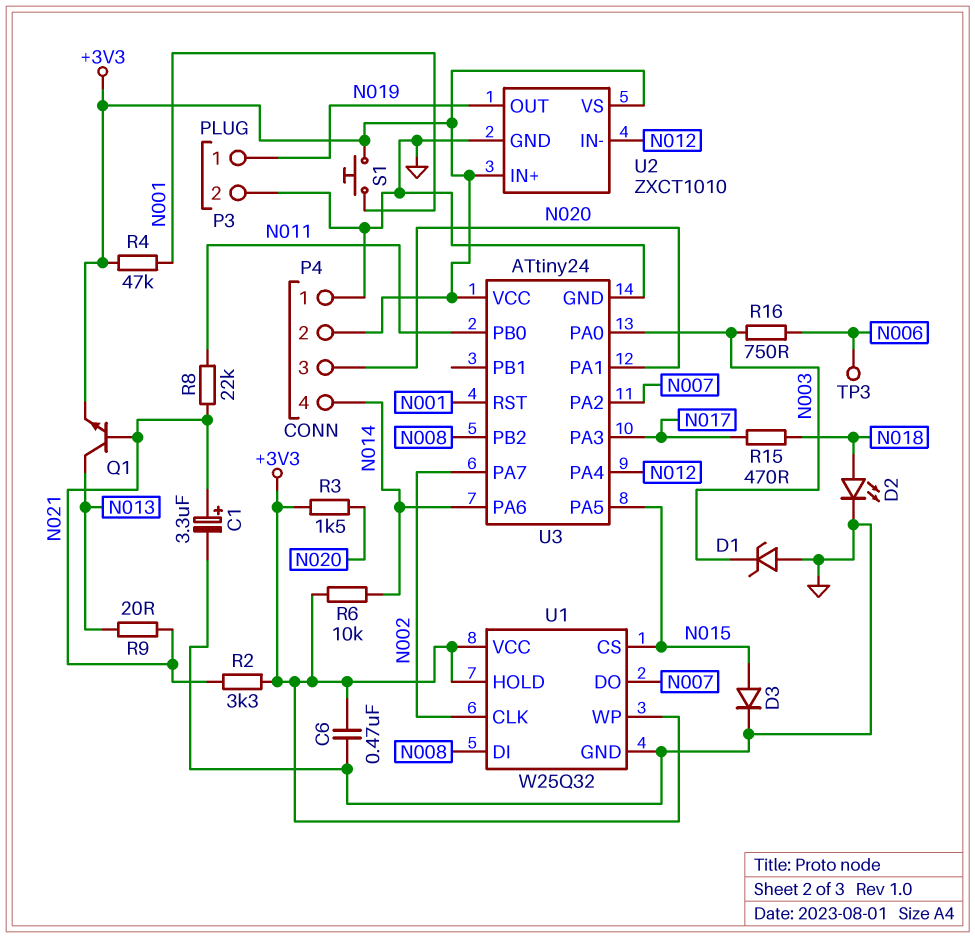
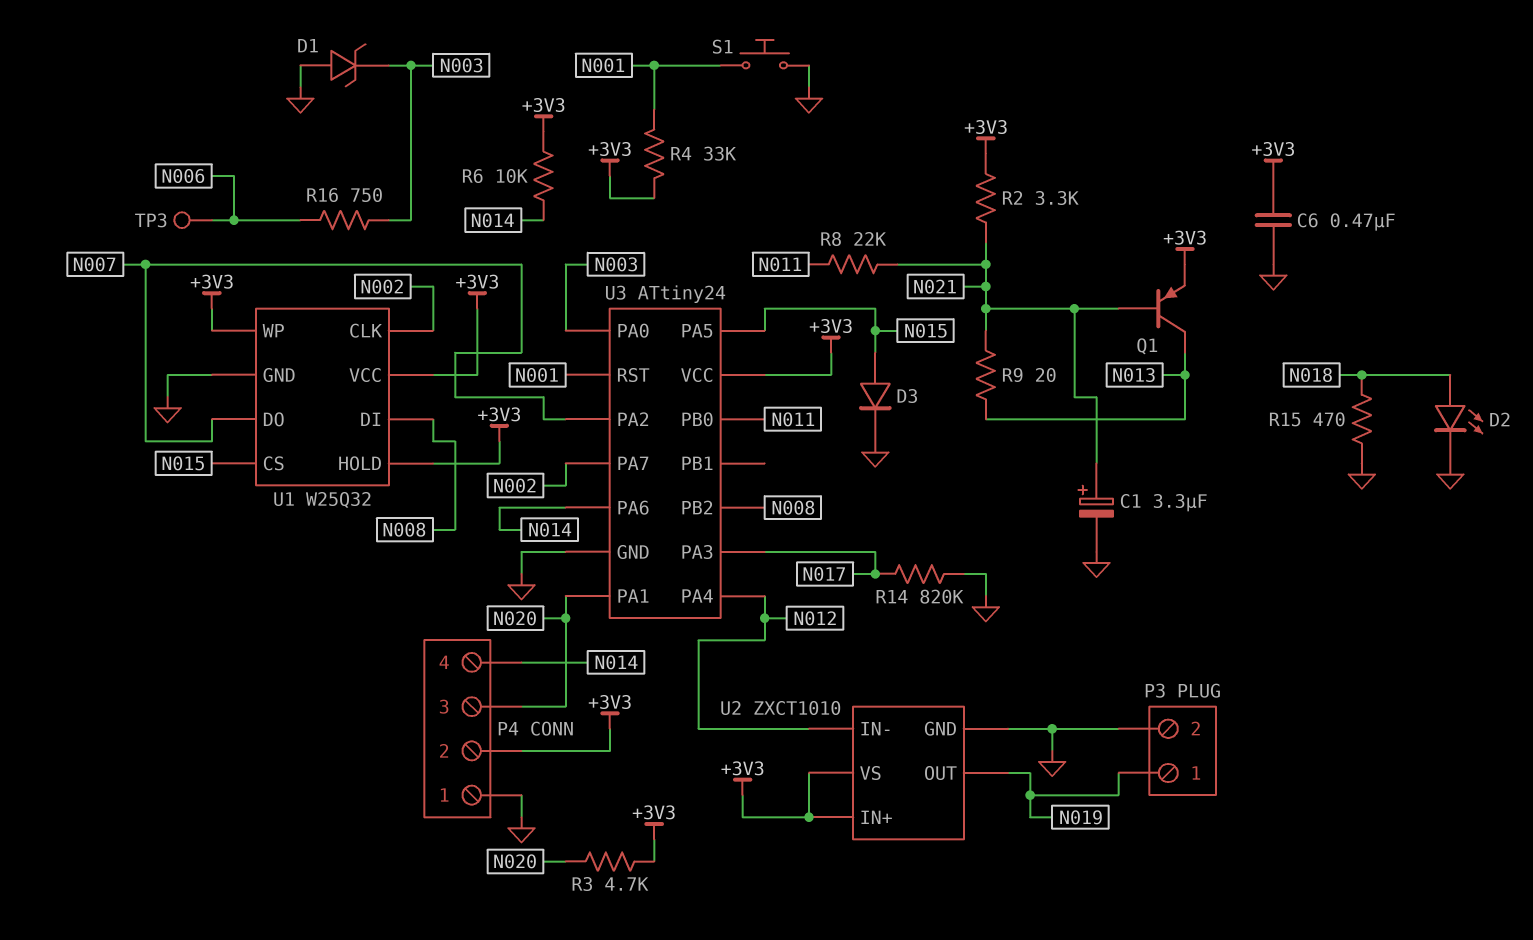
Q1: NPN (B N021, C N013, E +3V3) -> PNP (B N021, C N013, E +3V3)
R3: 1.5k (+3V3, N020) -> 4.7k (+3V3, N020)
R4: 47k (+3V3, N001) -> 33k (+3V3, N001)
R14: none -> 820k (GND, N017)
R15: 470 (N017, N018) -> 470 (GND, N018)
S1: button (+3V3, N001) -> button (GND, N001)

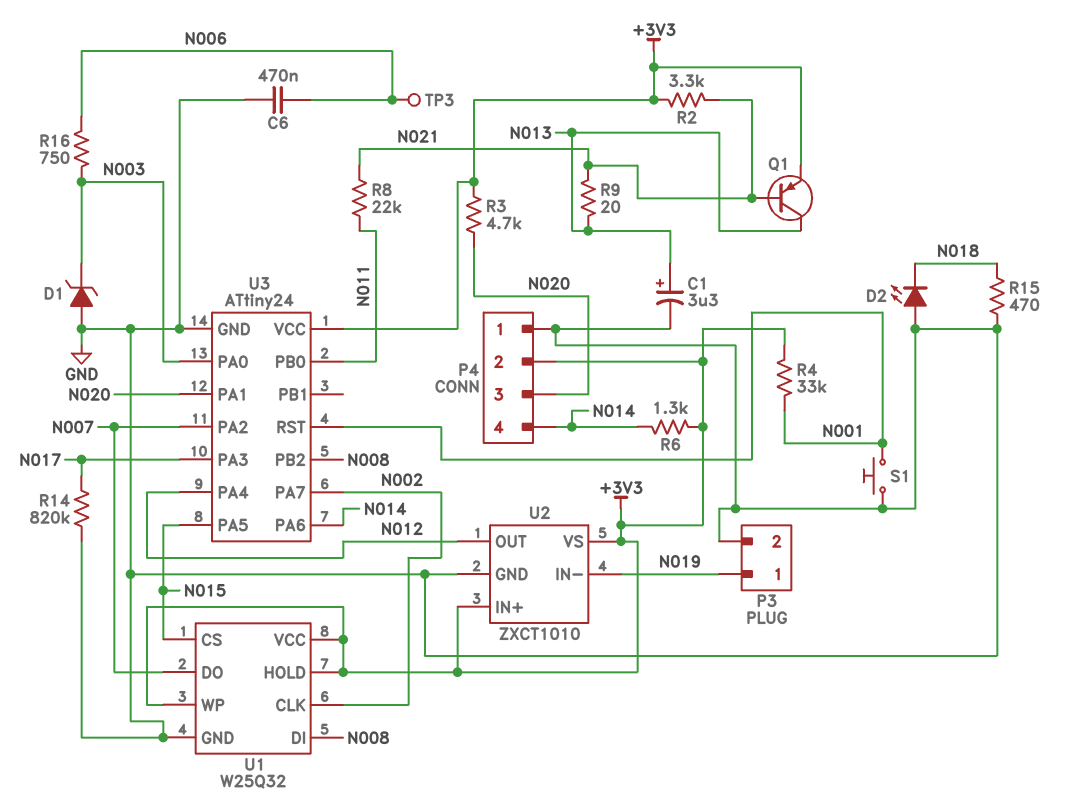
C1: 3.3uF (plus N021, minus GND) -> 3.3uF (plus N013, minus GND)
C6: 470nF (+3V3, GND) -> 470nF (GND, N006)
D2: LED (A N018, K GND) -> LED (A GND, K N018)
D3: diode (A N015, K GND) -> none
R6: 10k (+3V3, N014) -> 1.3k (+3V3, N014)
U2 pin IN-: N012 -> N019
U2 pin OUT: N019 -> N012

